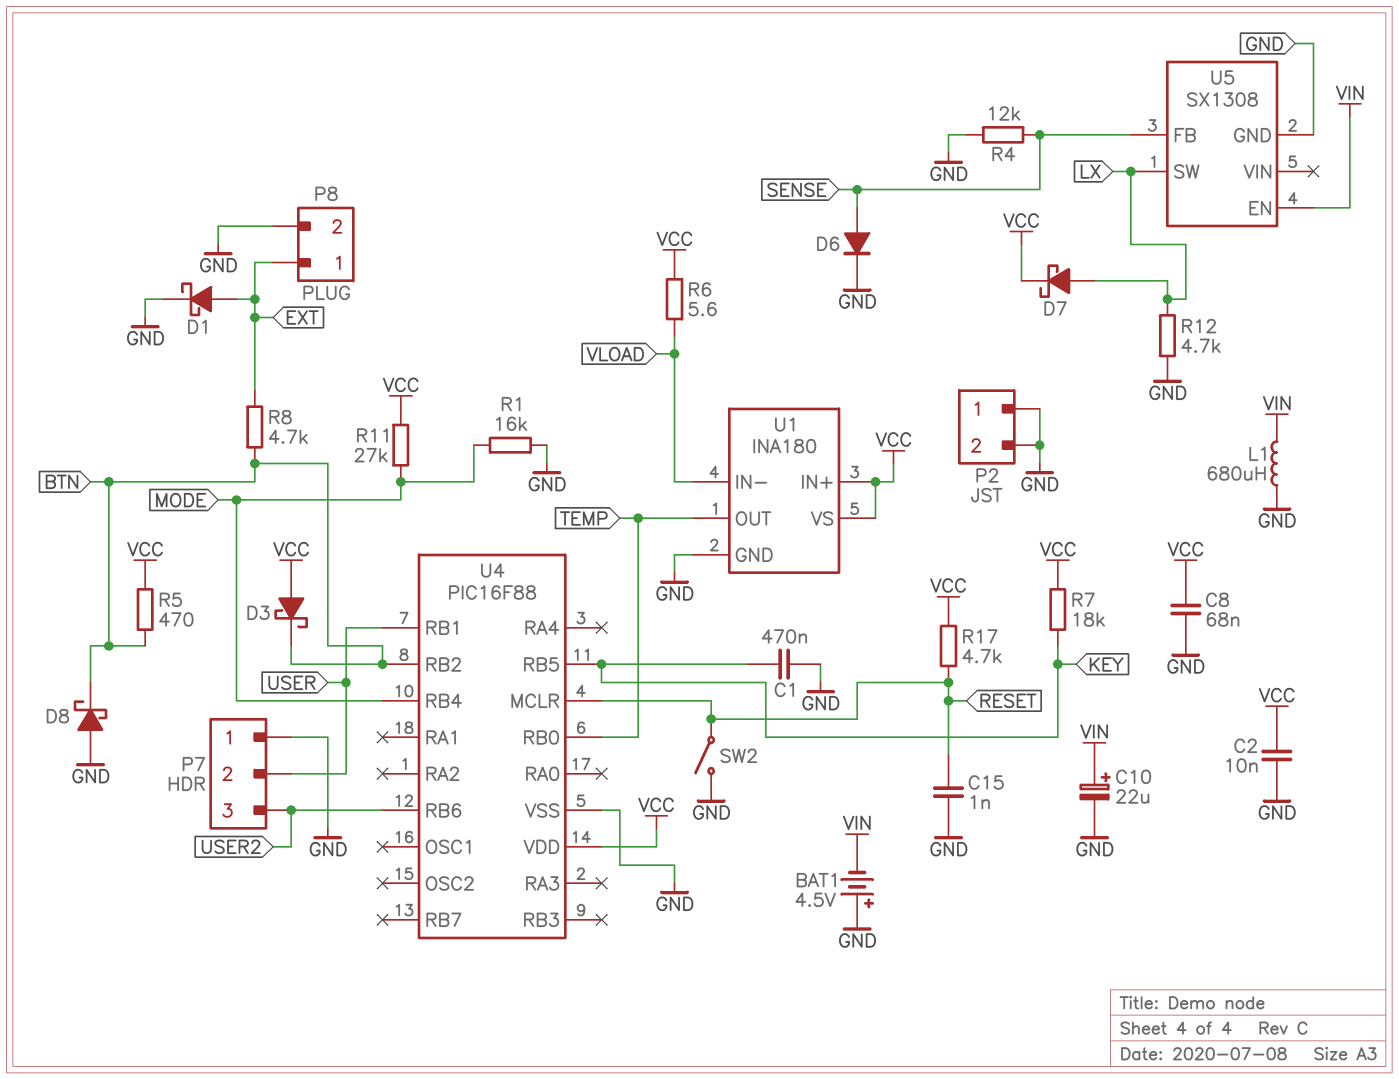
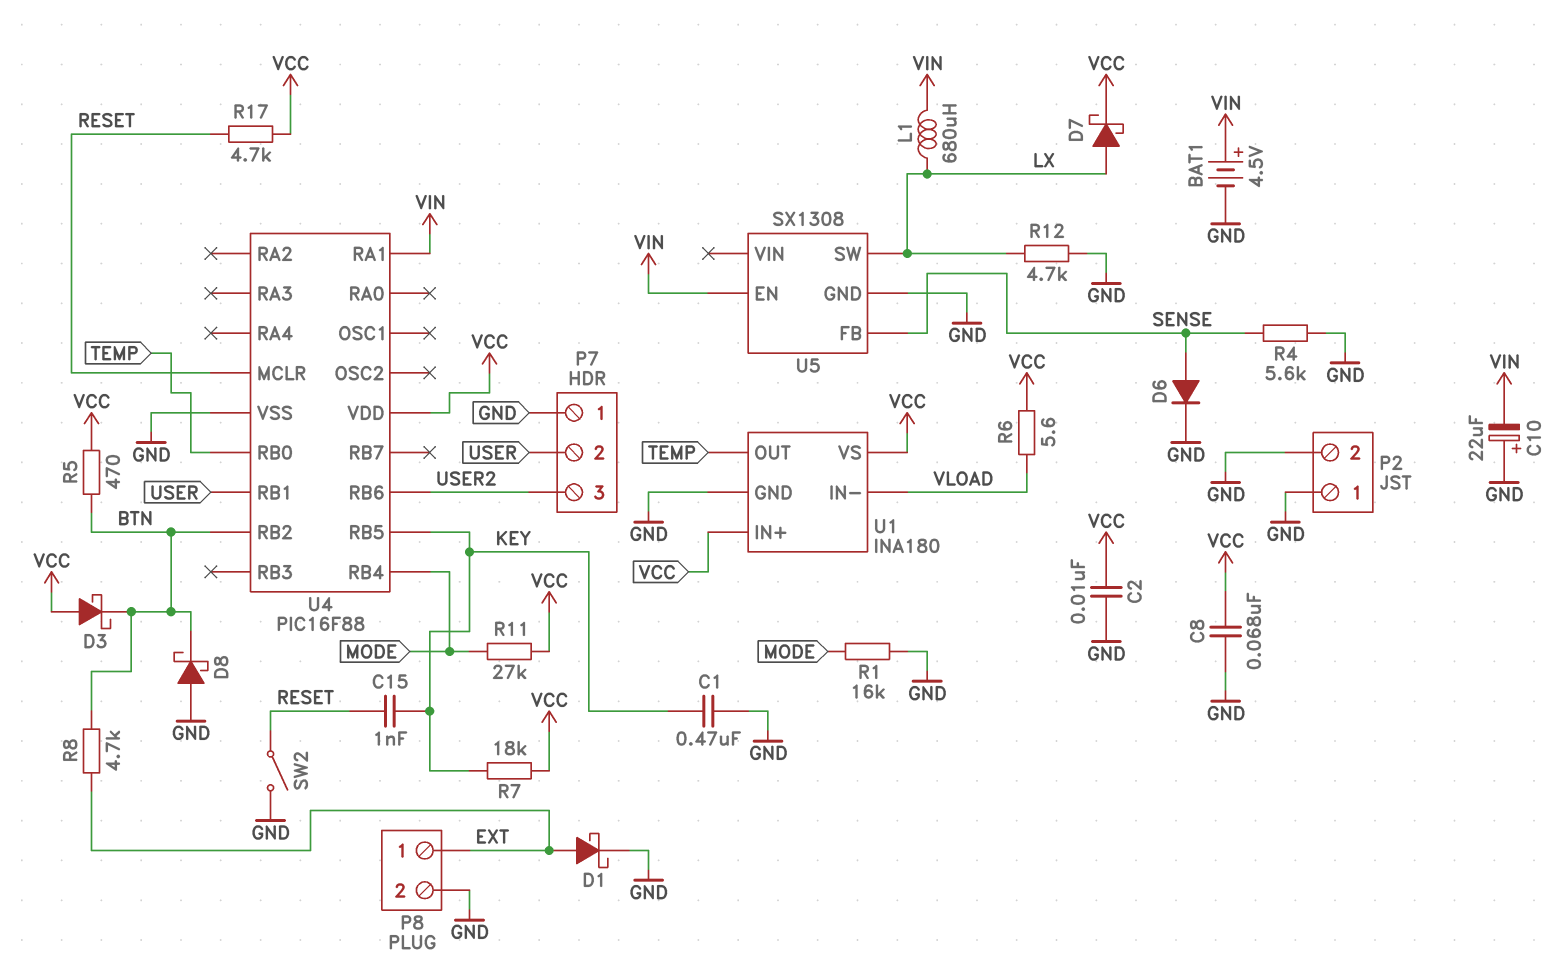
BAT1: 4.5V (plus GND, minus VIN) -> 4.5V (plus VIN, minus GND)
C10: 22uF (plus VIN, minus GND) -> 22uF (plus GND, minus VIN)
C15: 1nF (GND, RESET) -> 1nF (KEY, RESET)
L1: 680uH (GND, VIN) -> 680uH (LX, VIN)
R4: 12k (GND, SENSE) -> 5.6k (GND, SENSE)
U4 pin RA1: none -> VIN

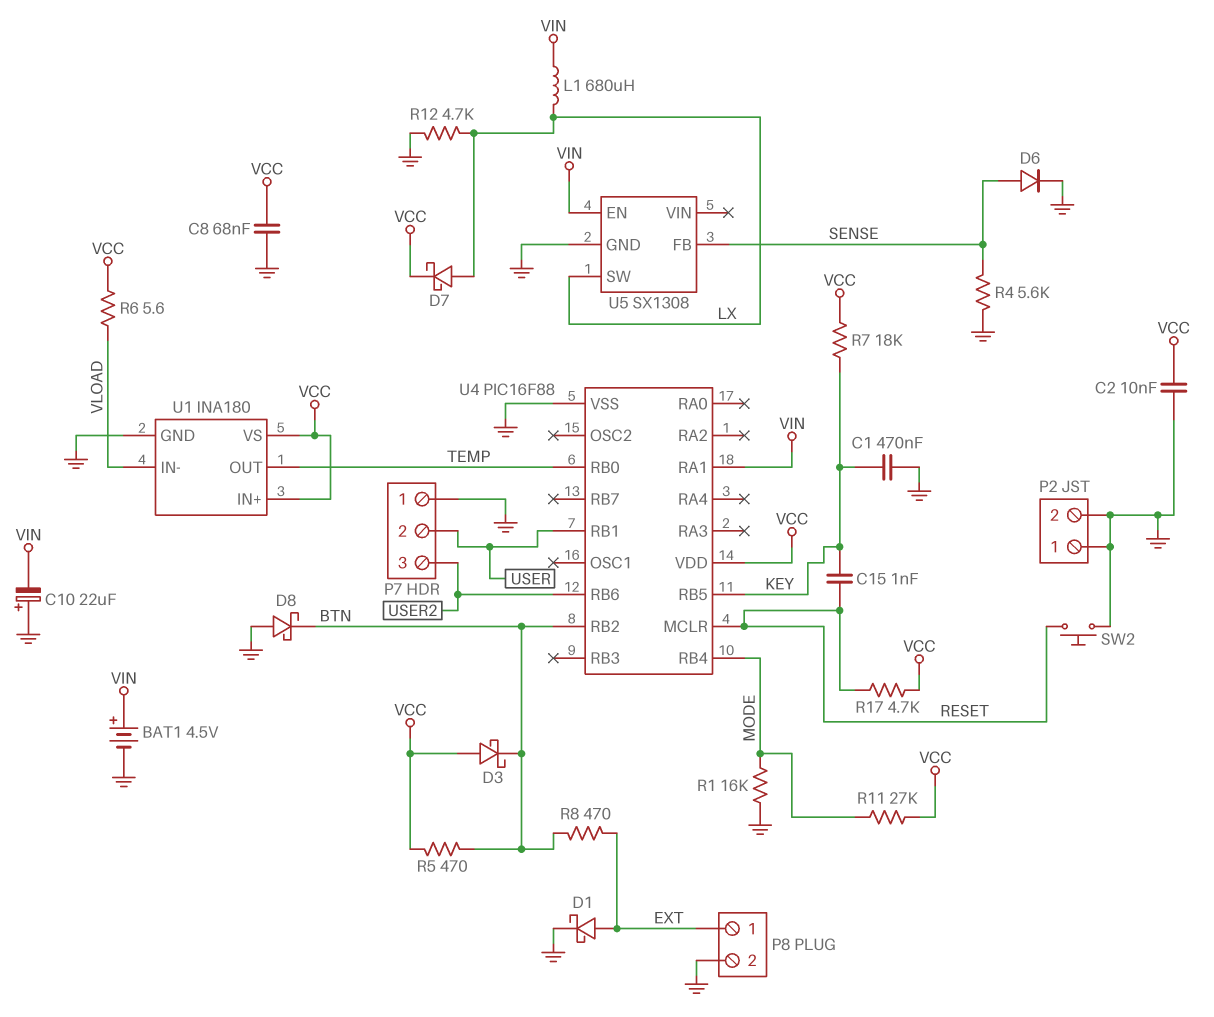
R8: 4.7k (BTN, EXT) -> 470 (BTN, EXT)
SW2: switch (GND, RESET) -> button (GND, RESET)

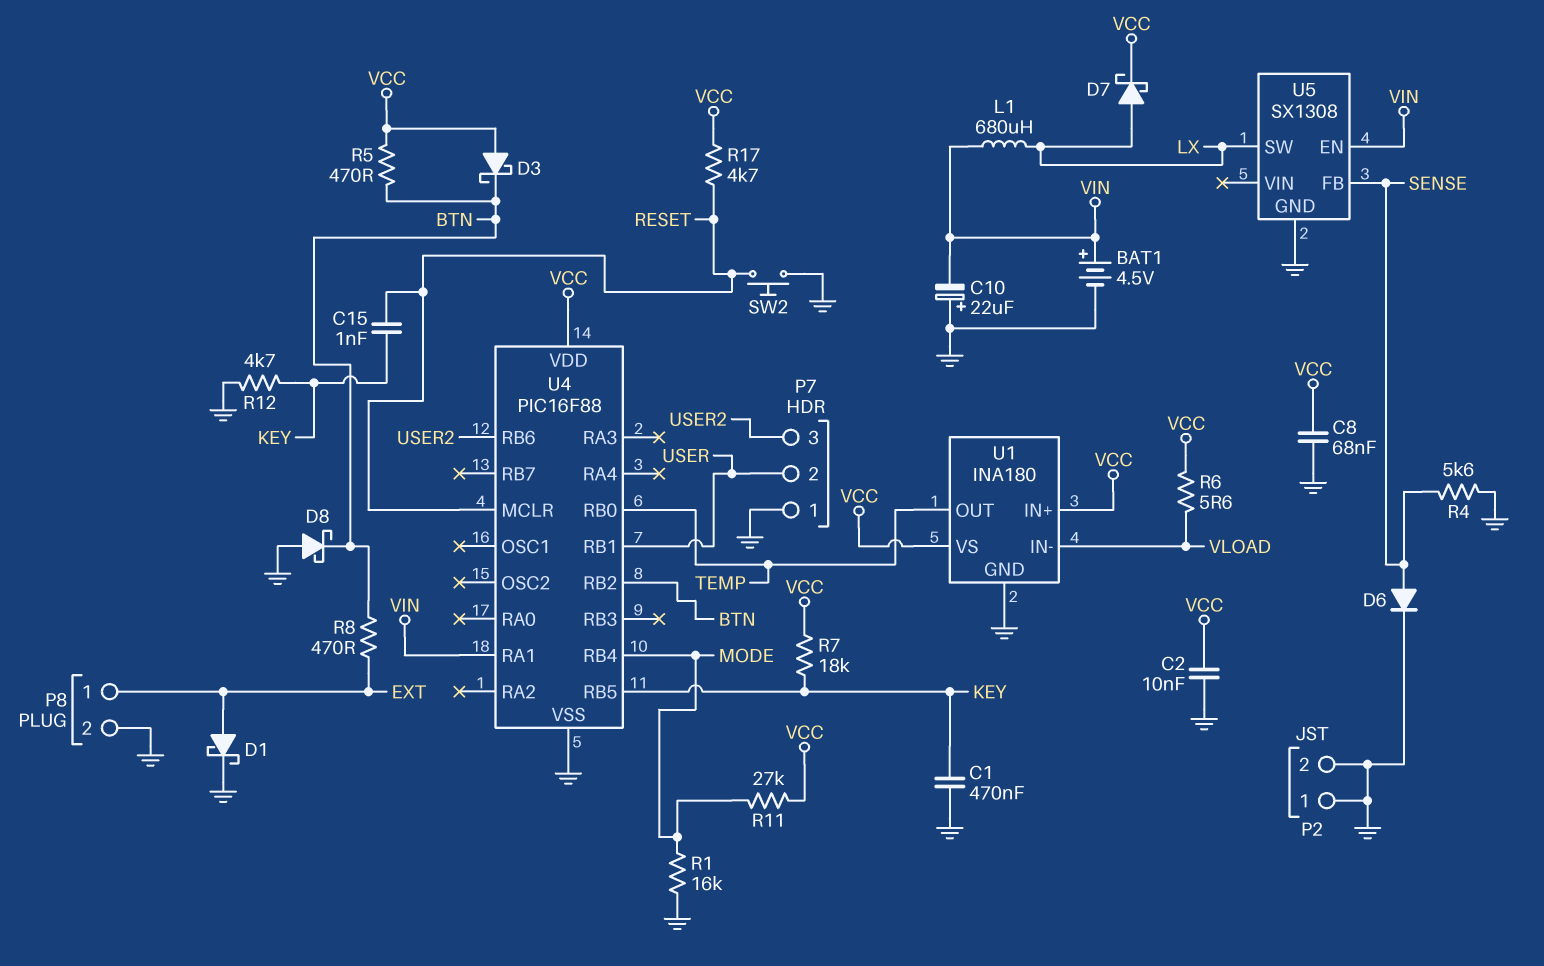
R12: 4.7k (GND, LX) -> 4.7k (GND, KEY)

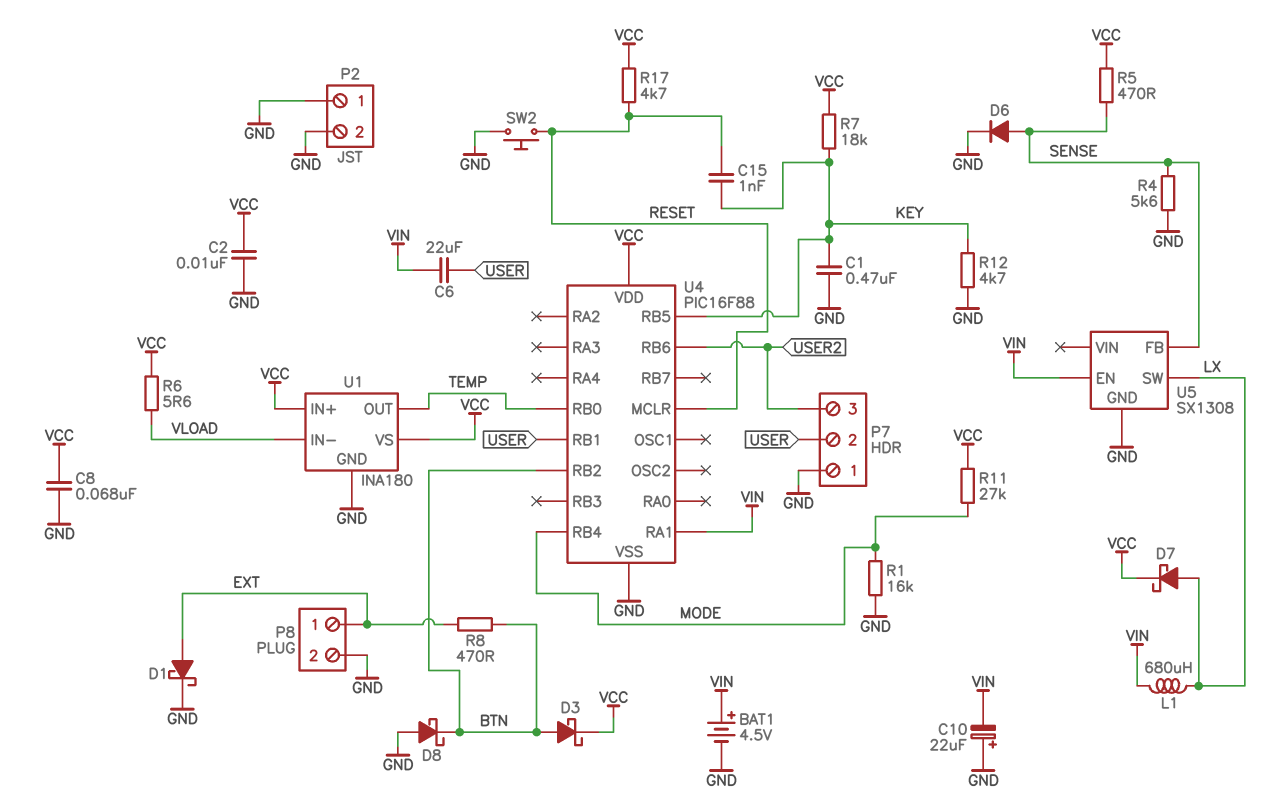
C6: none -> 22uF (USER, VIN)
D3: schottky (A VCC, K BTN) -> schottky (A BTN, K VCC)
R5: 470 (BTN, VCC) -> 470 (SENSE, VCC)

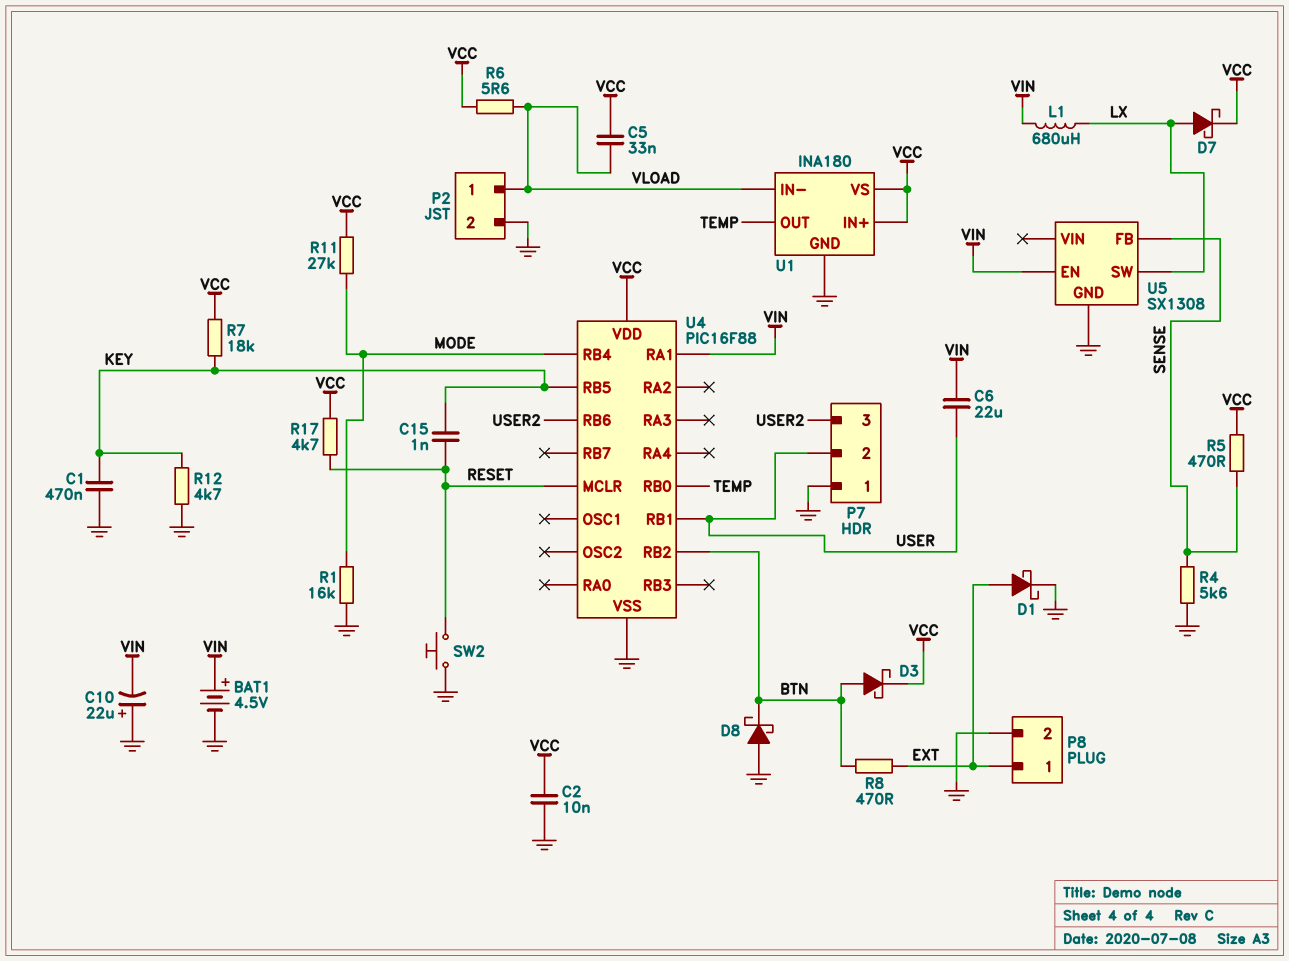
C5: none -> 33nF (VCC, VLOAD)
C8: 68nF (GND, VCC) -> none
D6: diode (A SENSE, K GND) -> none
P2 pin 1: GND -> VLOAD

